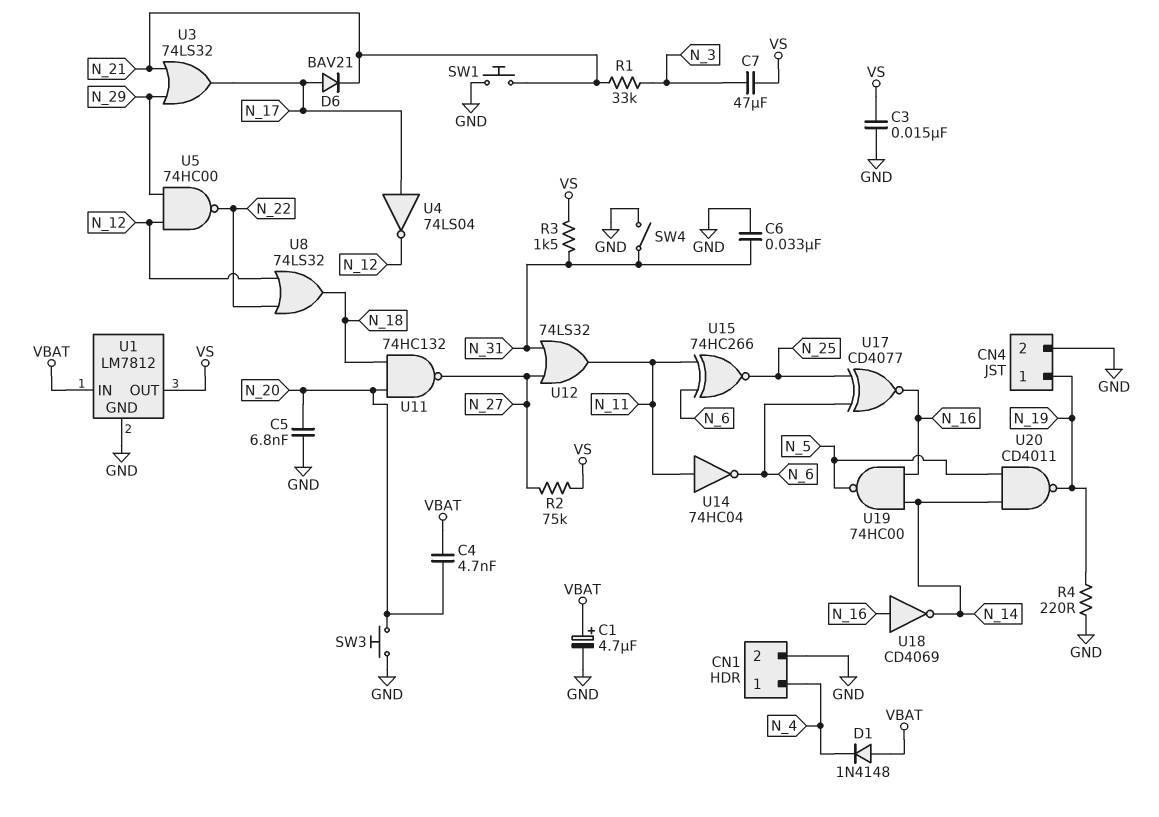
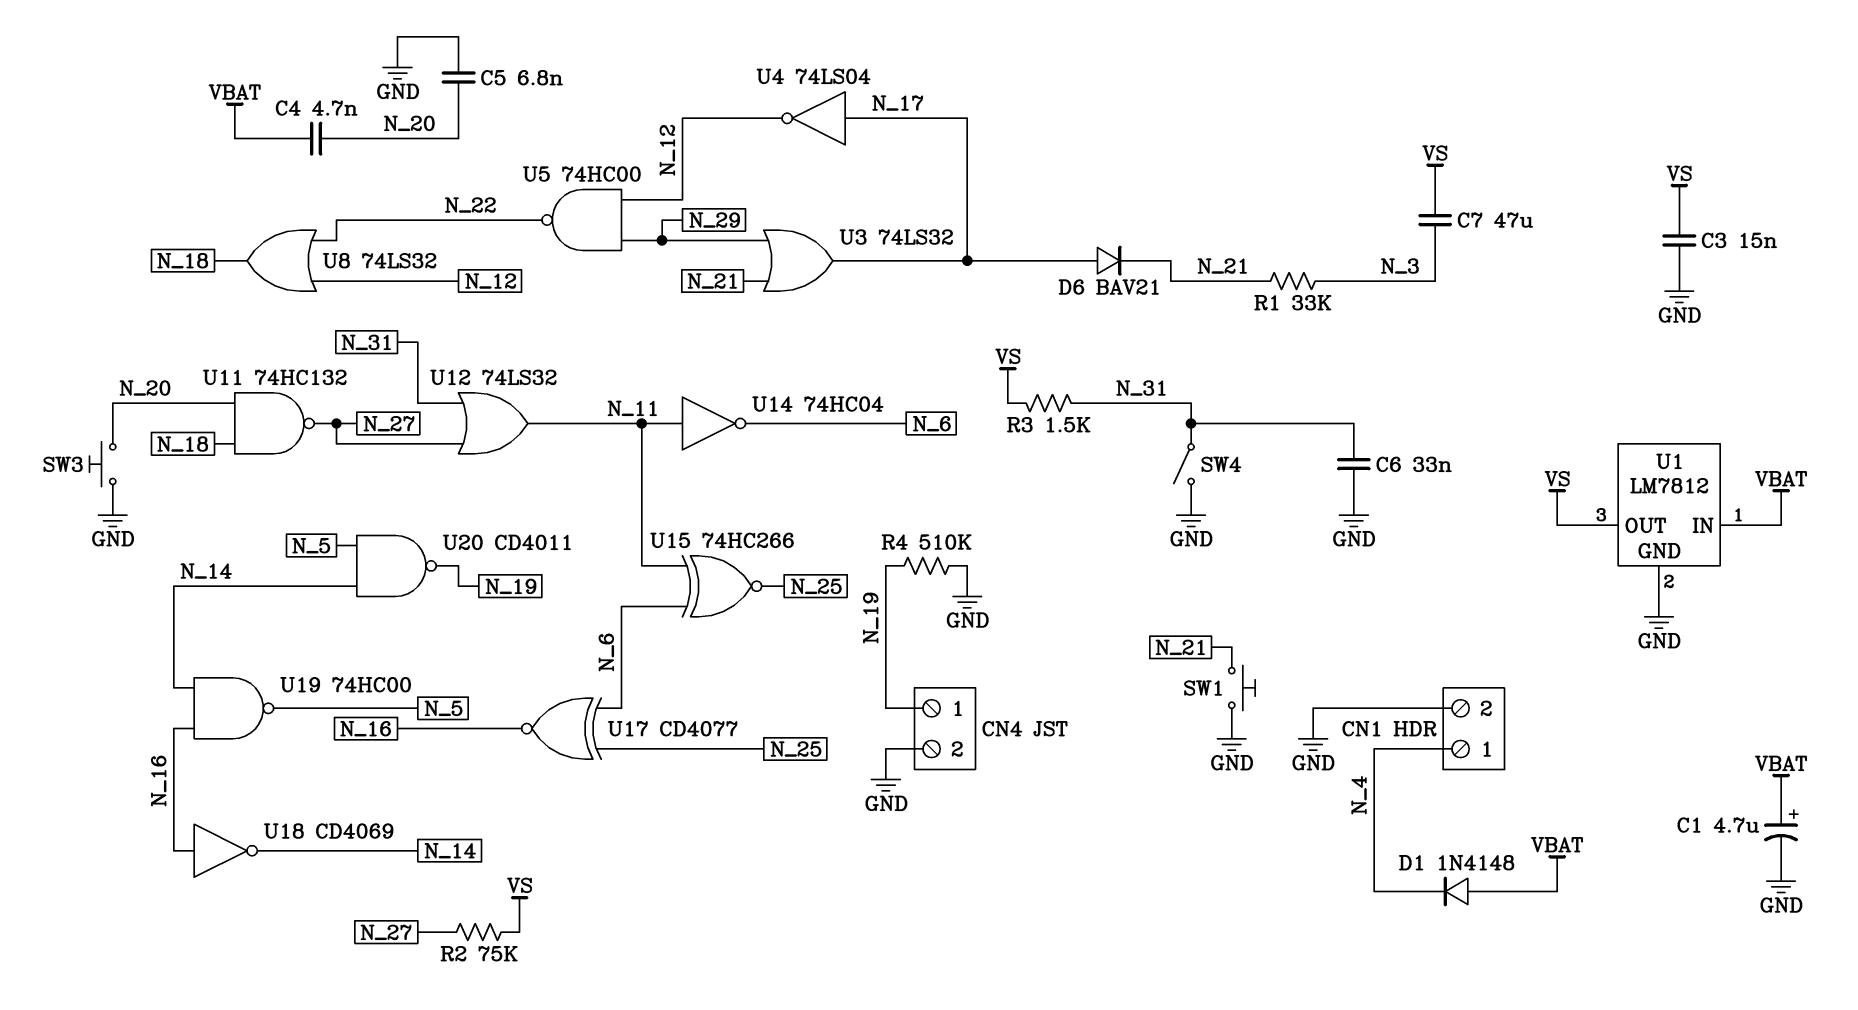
R4: 220 (GND, N_19) -> 510k (GND, N_19)

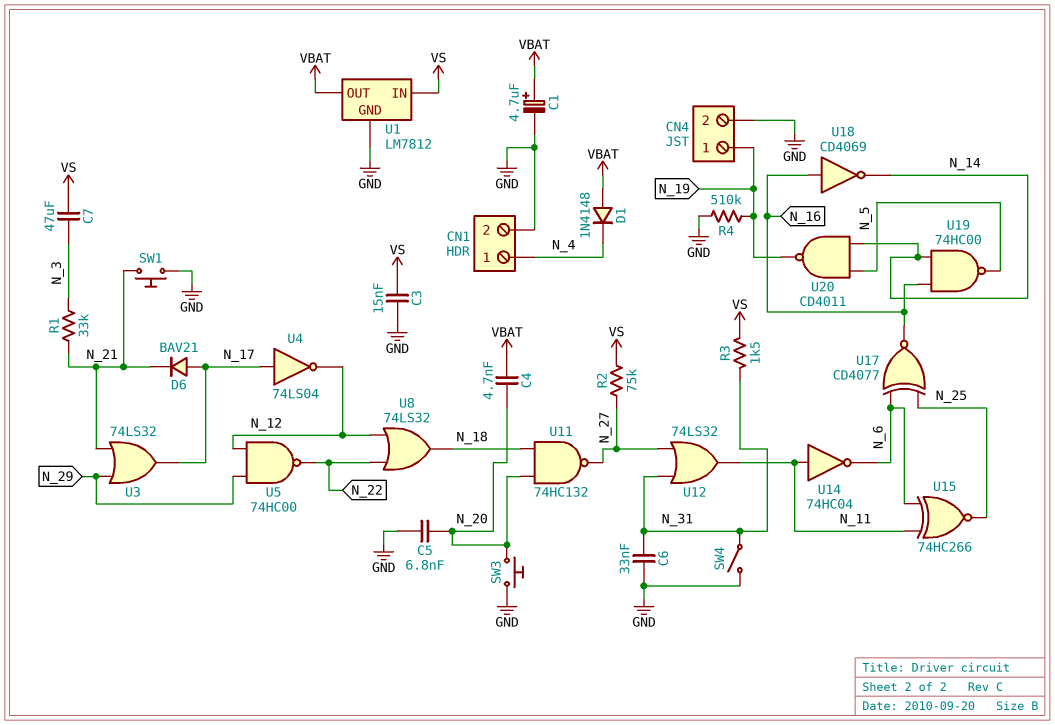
U1 pin IN: VBAT -> VS
U1 pin OUT: VS -> VBAT

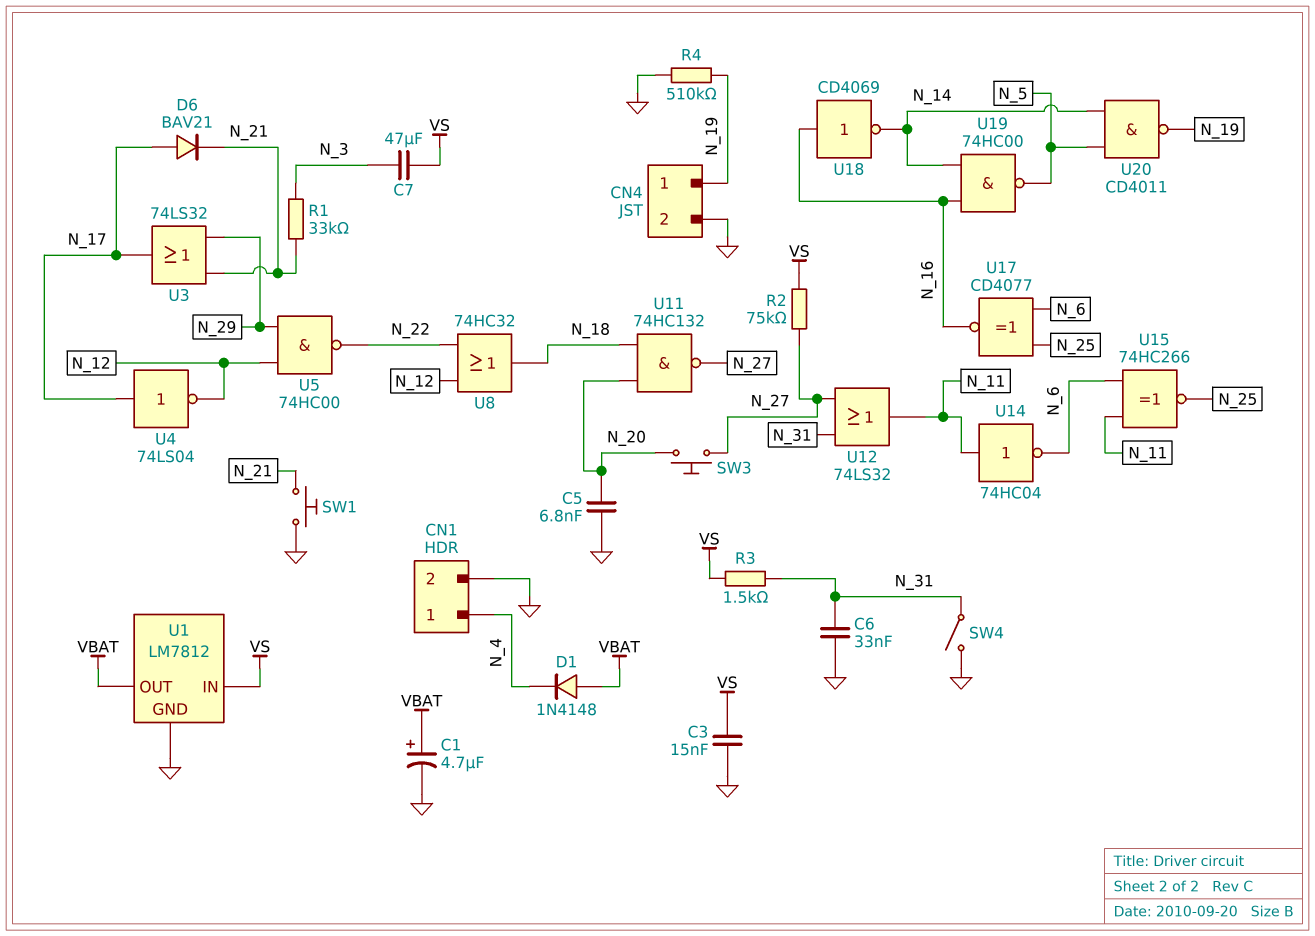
C4: 4.7nF (N_20, VBAT) -> none
SW3: button (GND, N_20) -> button (N_20, N_27)
U8: OR 74LS32 (in N_12, in N_22, out N_18) -> OR 74HC32 (in N_12, in N_22, out N_18)

